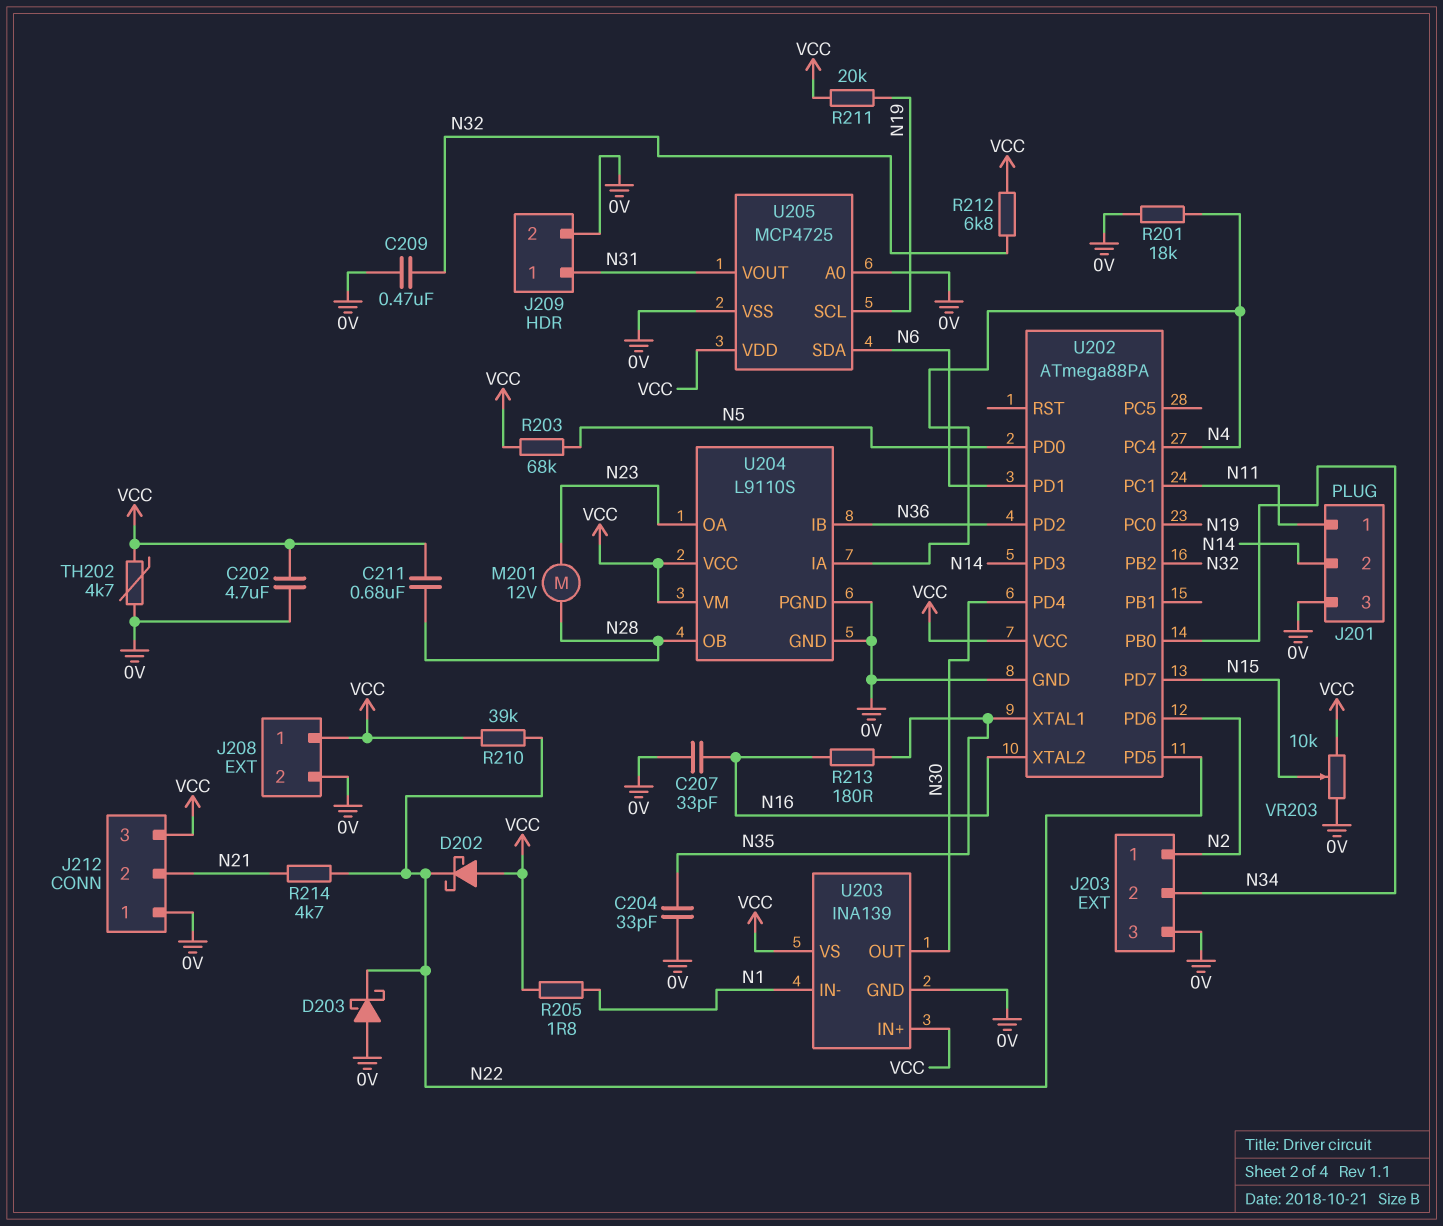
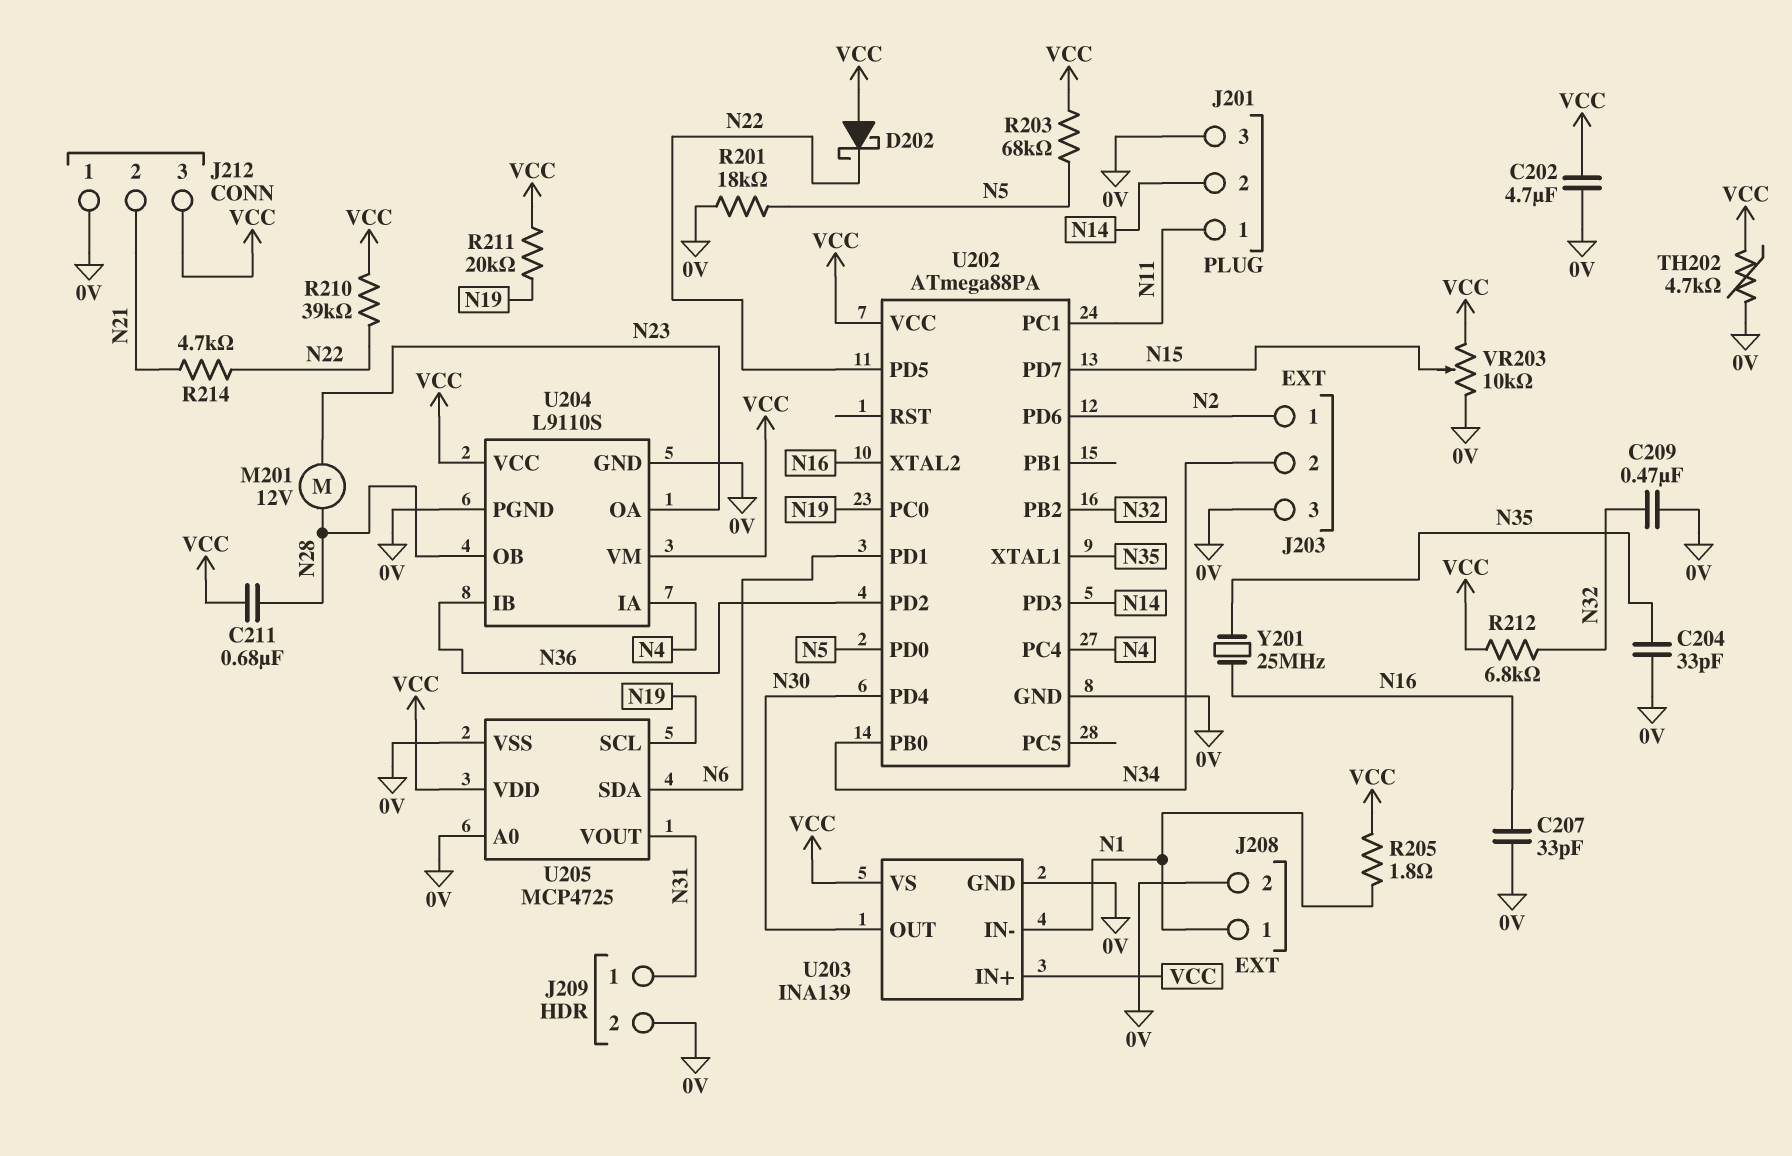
D203: schottky (A 0V, K N22) -> none
J208 pin 1: VCC -> N1
R201: 18k (0V, N4) -> 18k (0V, N5)
R213: 180 (N16, N35) -> none
Y201: none -> 25MHz (N16, N35)

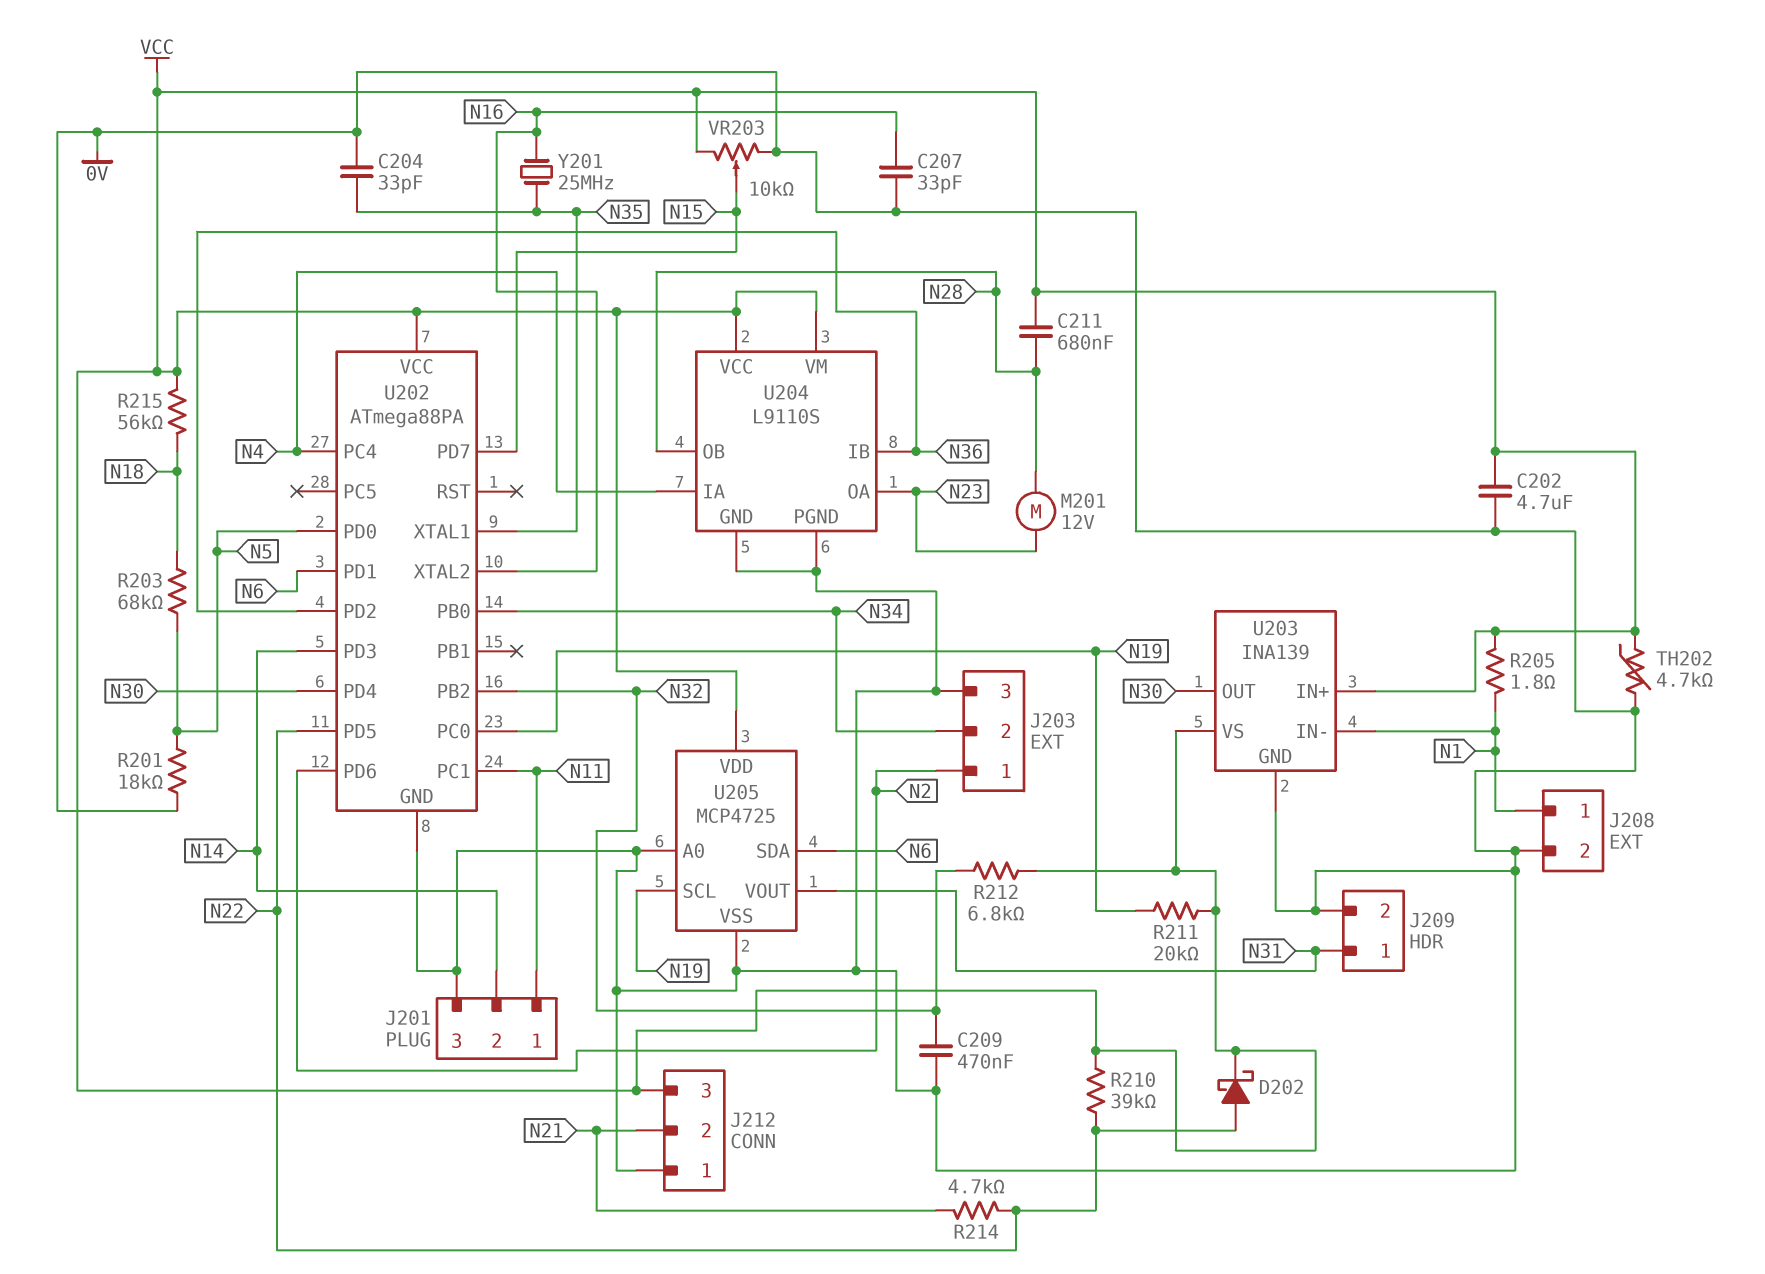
D202: schottky (A VCC, K N22) -> schottky (A N22, K VCC)
R203: 68k (N5, VCC) -> 68k (N5, N18)
R215: none -> 56k (N18, VCC)

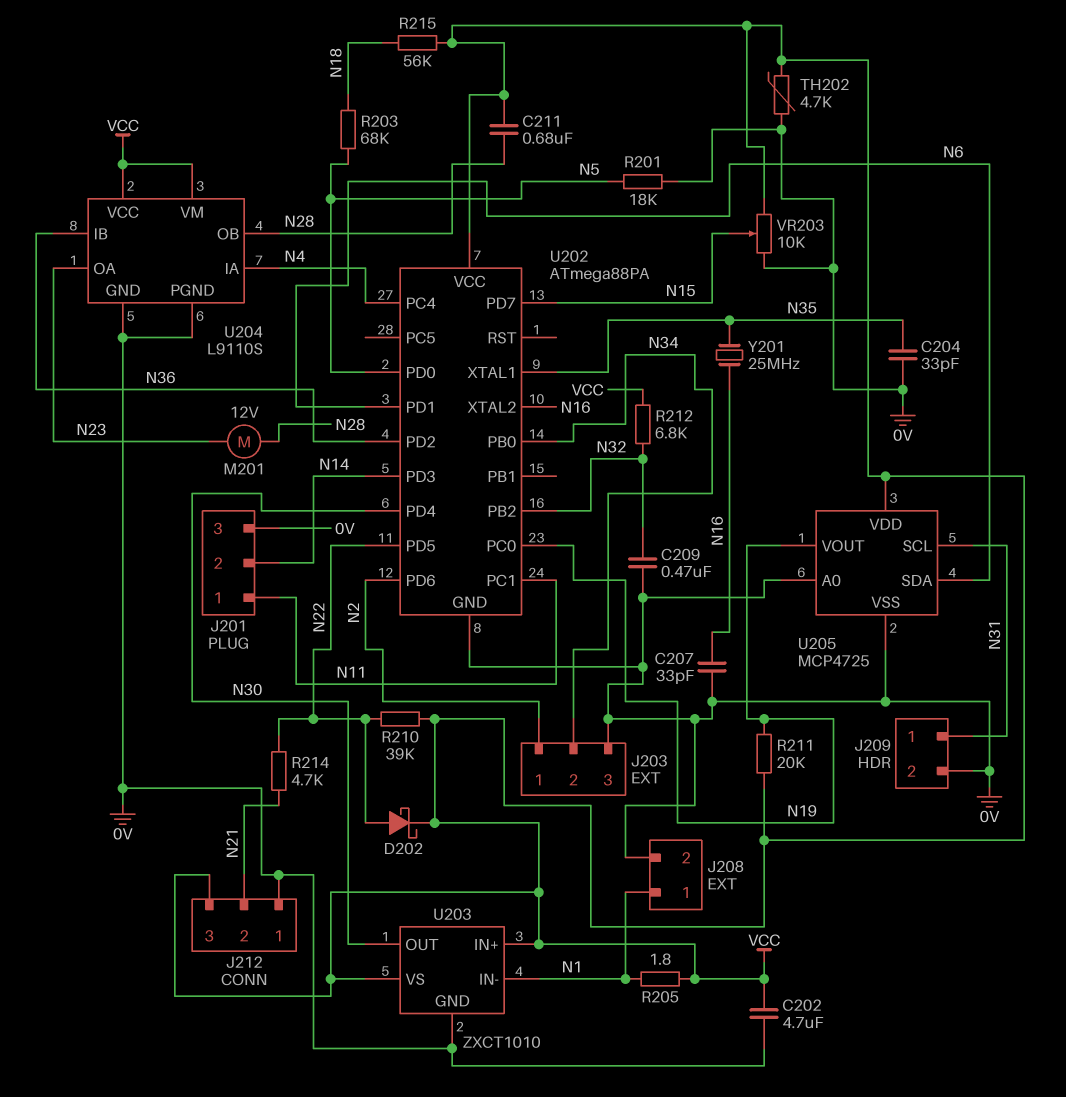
U203: INA139 -> ZXCT1010
U205 pin SCL: N19 -> N31
U205 pin VOUT: N31 -> N19

